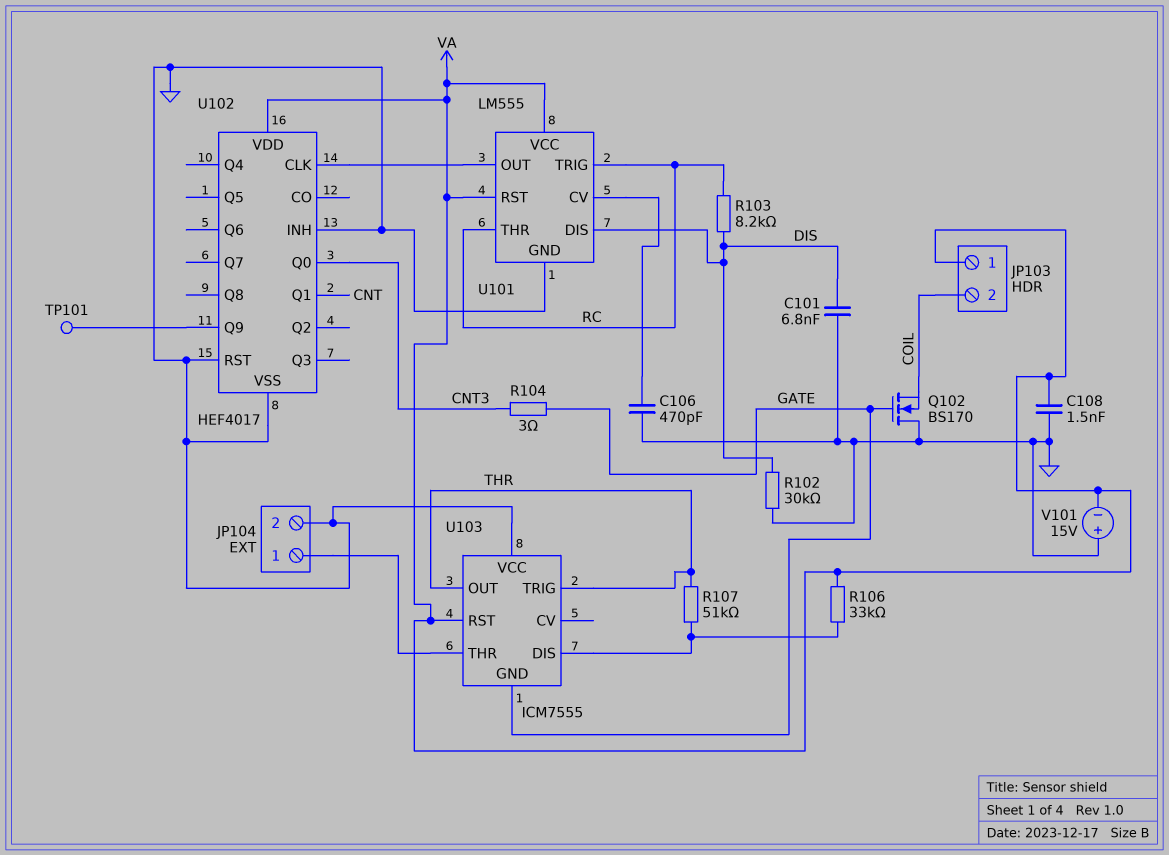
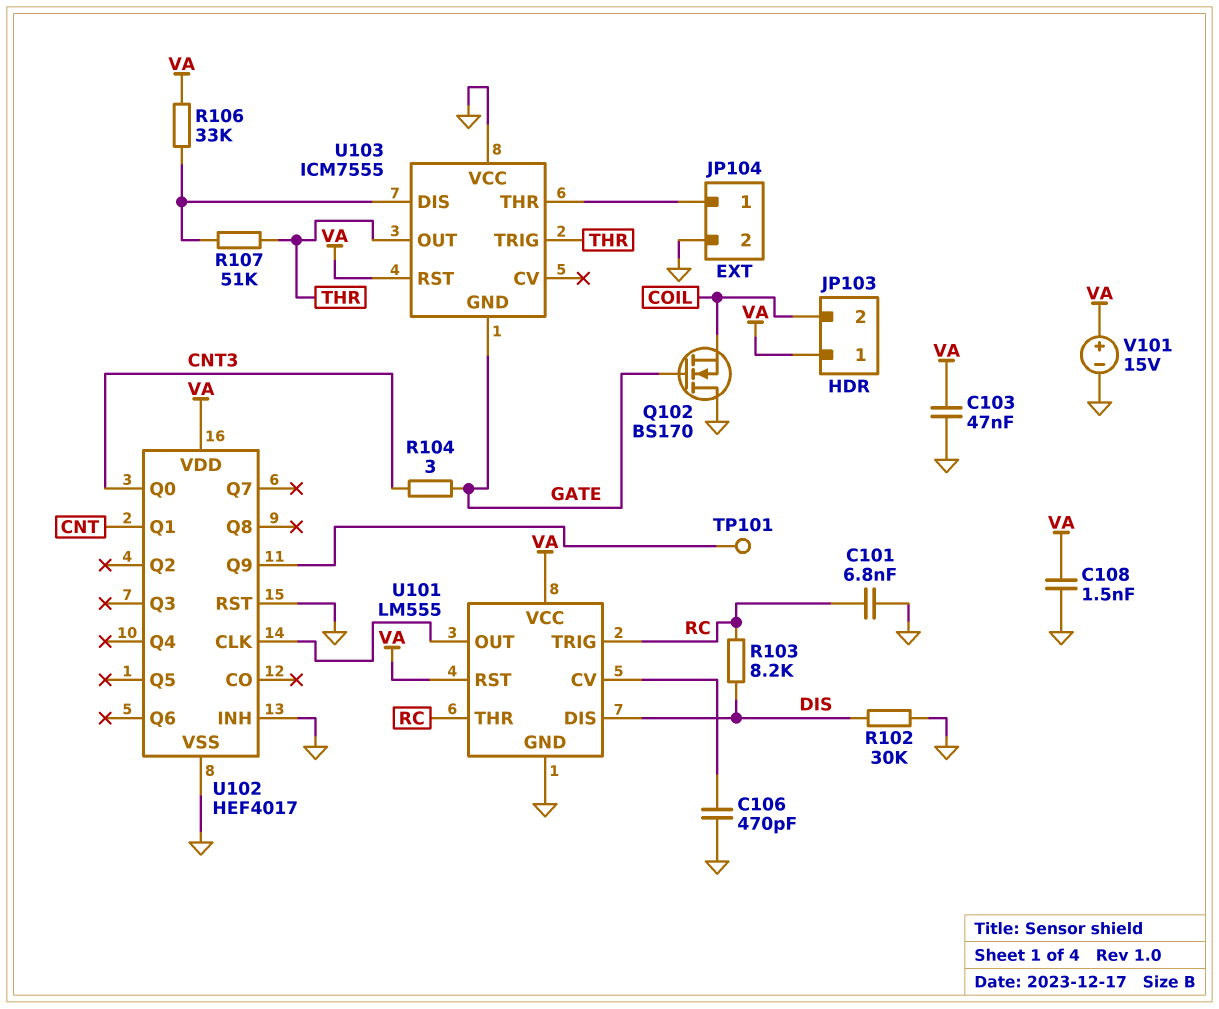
C101: 6.8nF (DIS, GND) -> 6.8nF (GND, RC)
C103: none -> 47nF (GND, VA)
V101: 15V (plus GND, minus VA) -> 15V (plus VA, minus GND)

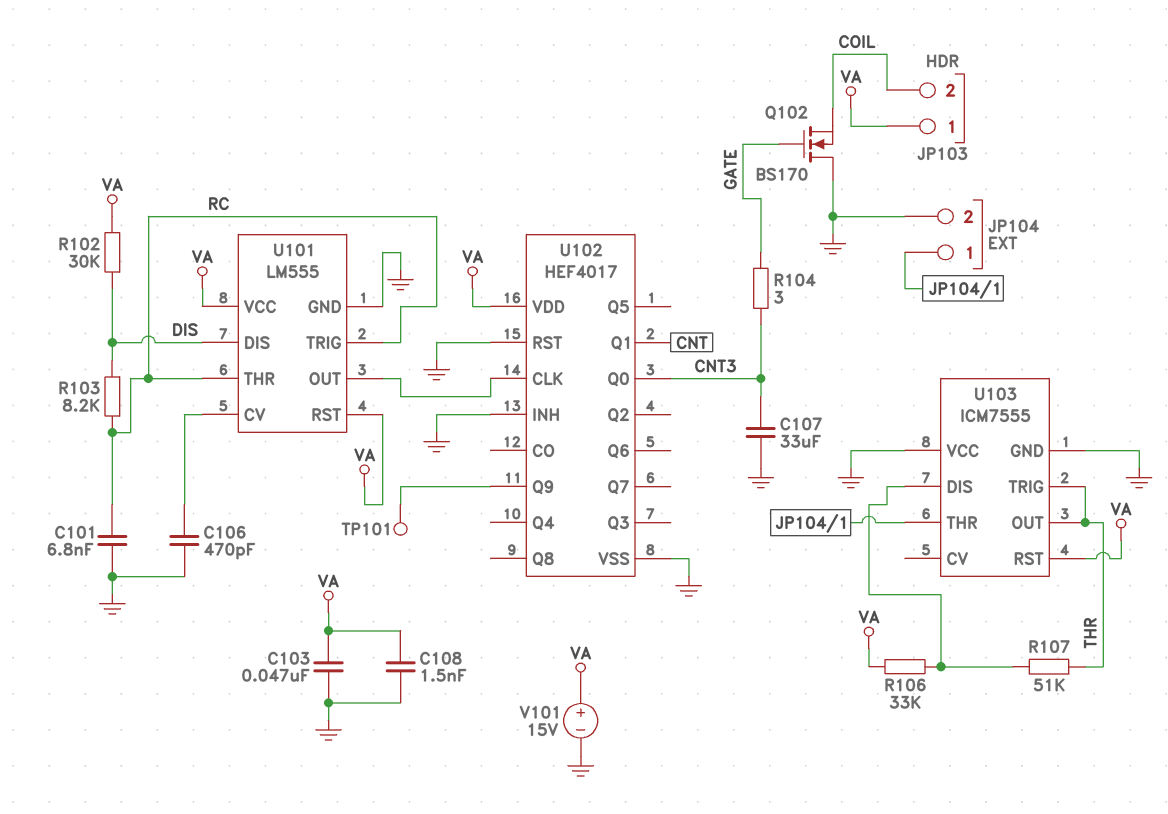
C107: none -> 33uF (CNT3, GND)
R102: 30k (DIS, GND) -> 30k (DIS, VA)
U103 pin GND: GATE -> GND

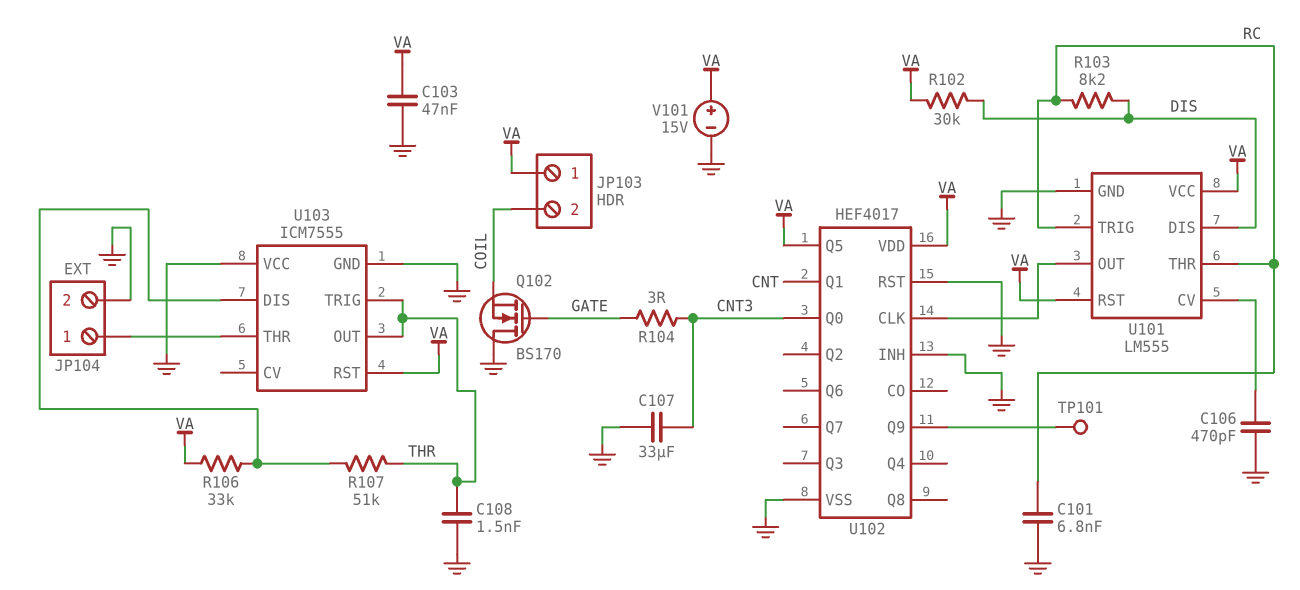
C108: 1.5nF (GND, VA) -> 1.5nF (GND, THR)
U102 pin Q5: none -> VA

